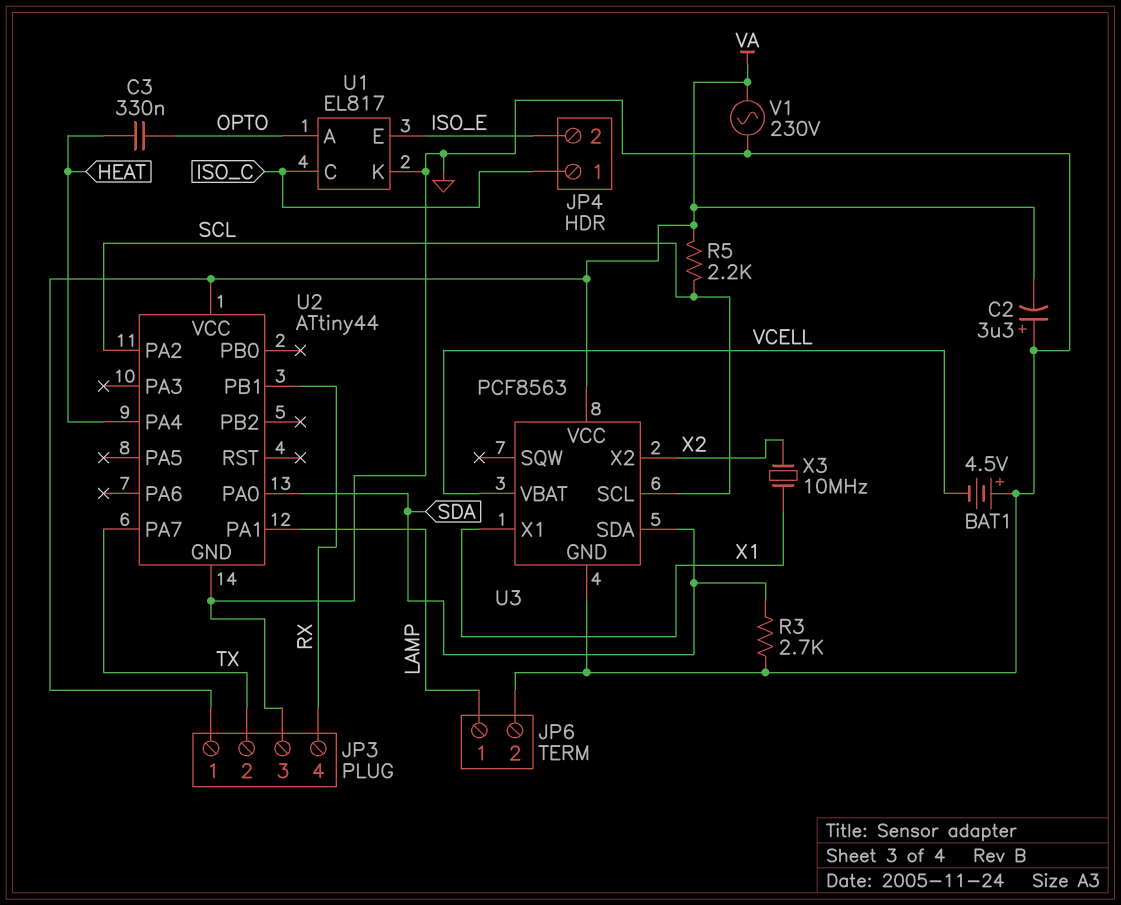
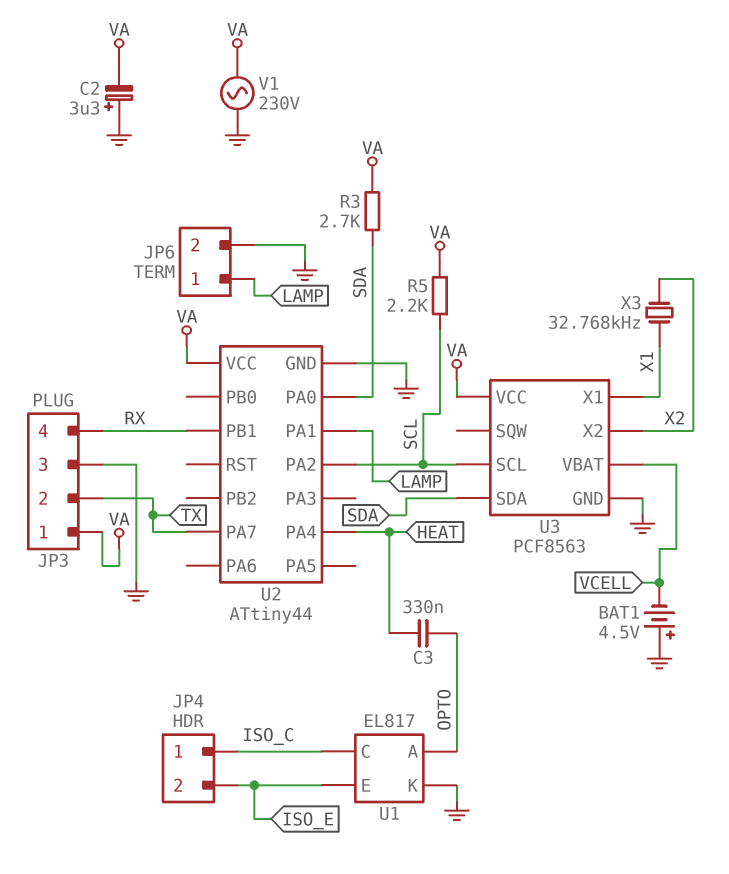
R3: 2.7k (GND, SDA) -> 2.7k (SDA, VA)
X3: 10MHz (X1, X2) -> 32.768kHz (X1, X2)

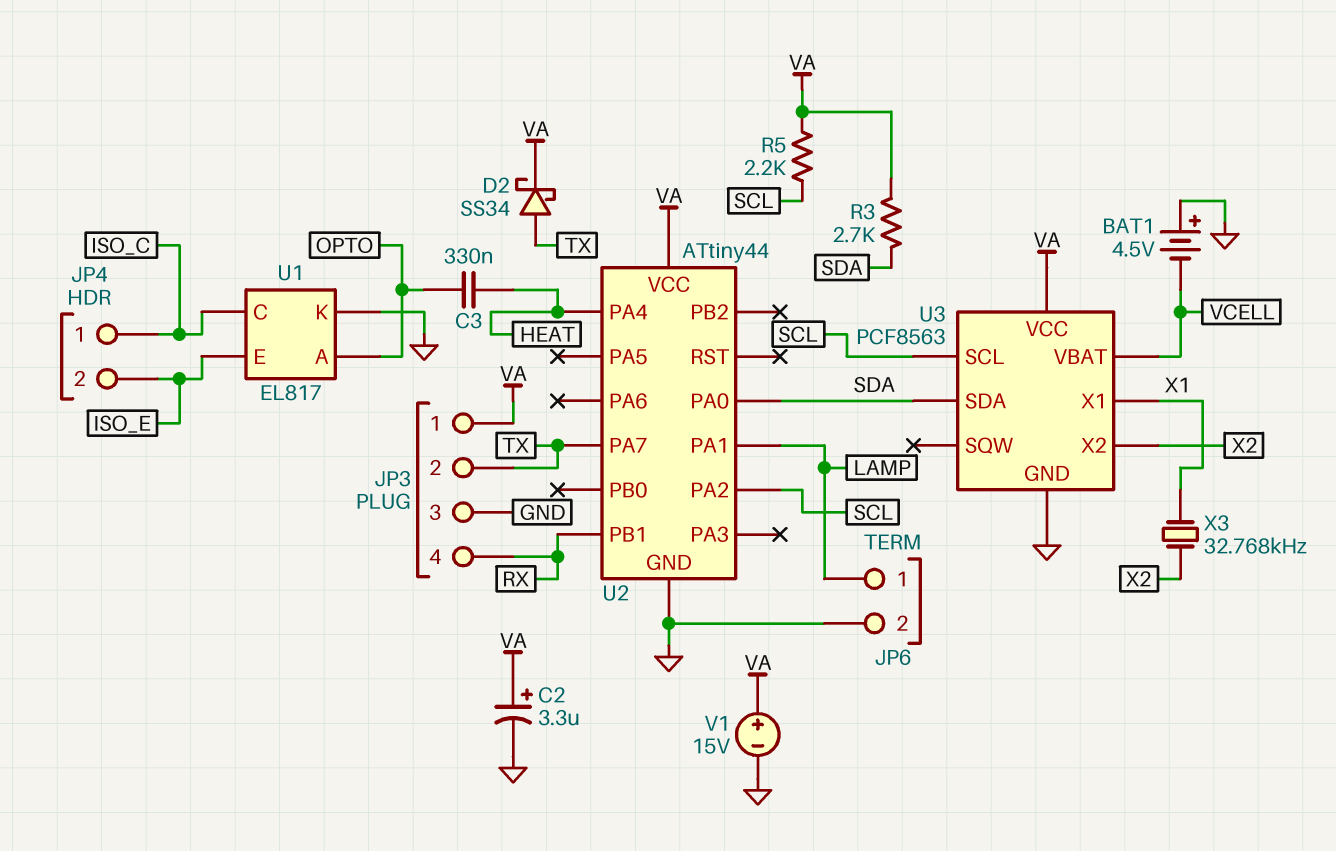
C2: 3.3uF (plus GND, minus VA) -> 3.3uF (plus VA, minus GND)
D2: none -> schottky SS34 (A TX, K VA)
V1: AC 230V (GND, VA) -> 15V (plus VA, minus GND)

